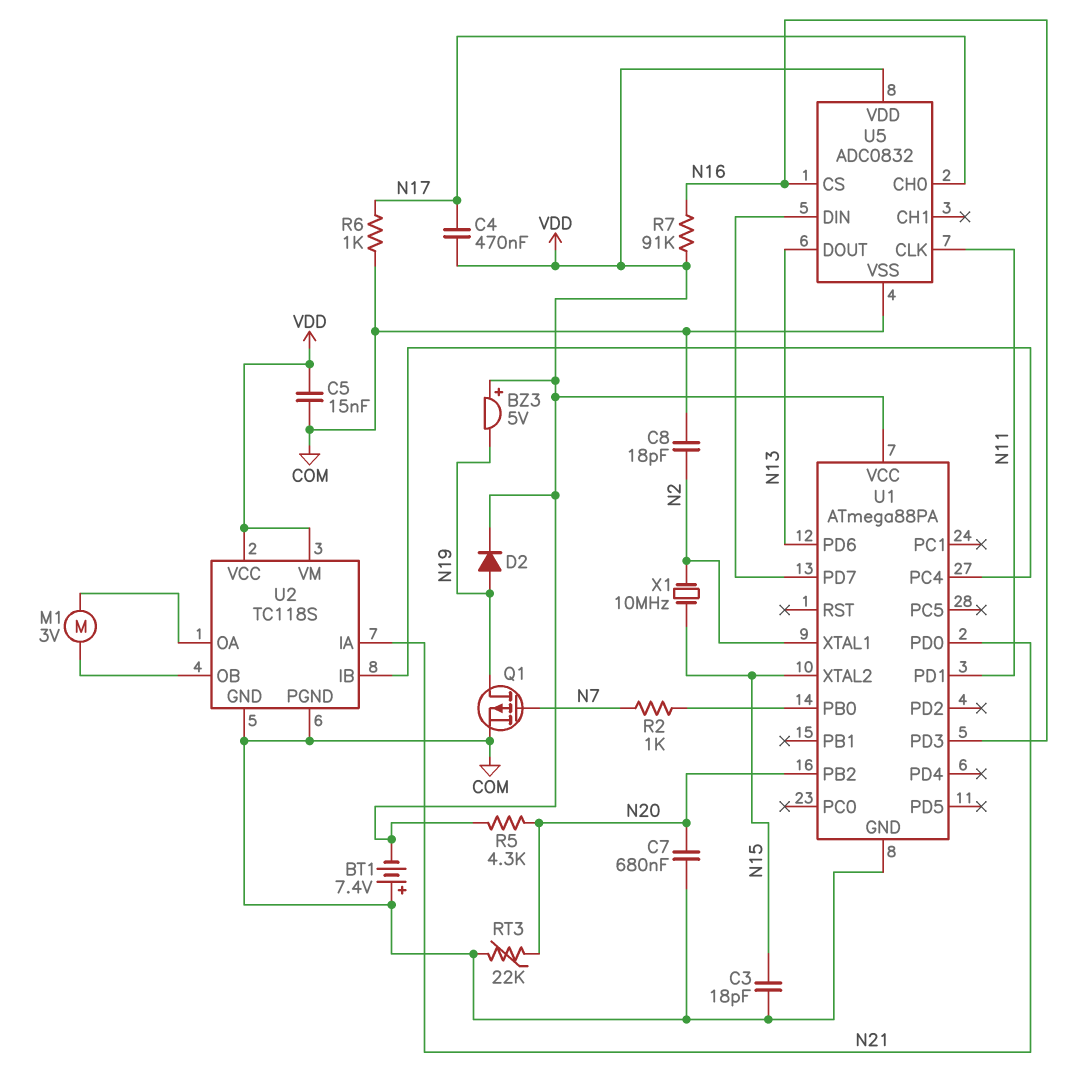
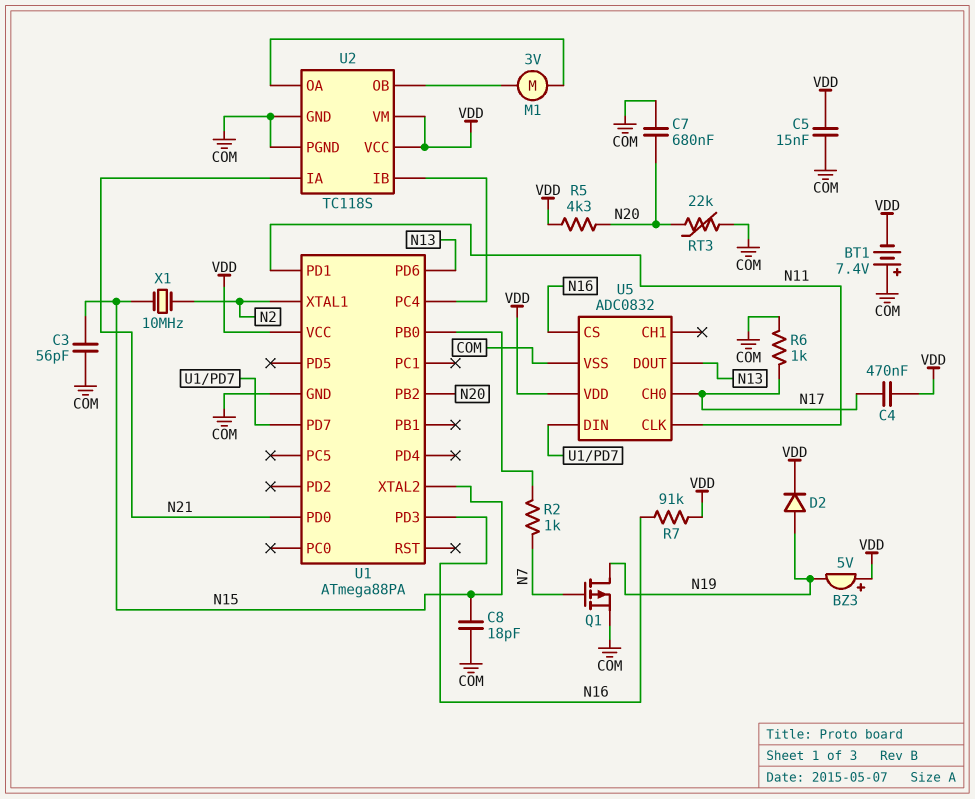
C3: 18pF (COM, N15) -> 56pF (COM, N15)
C8: 18pF (COM, N2) -> 18pF (COM, N15)

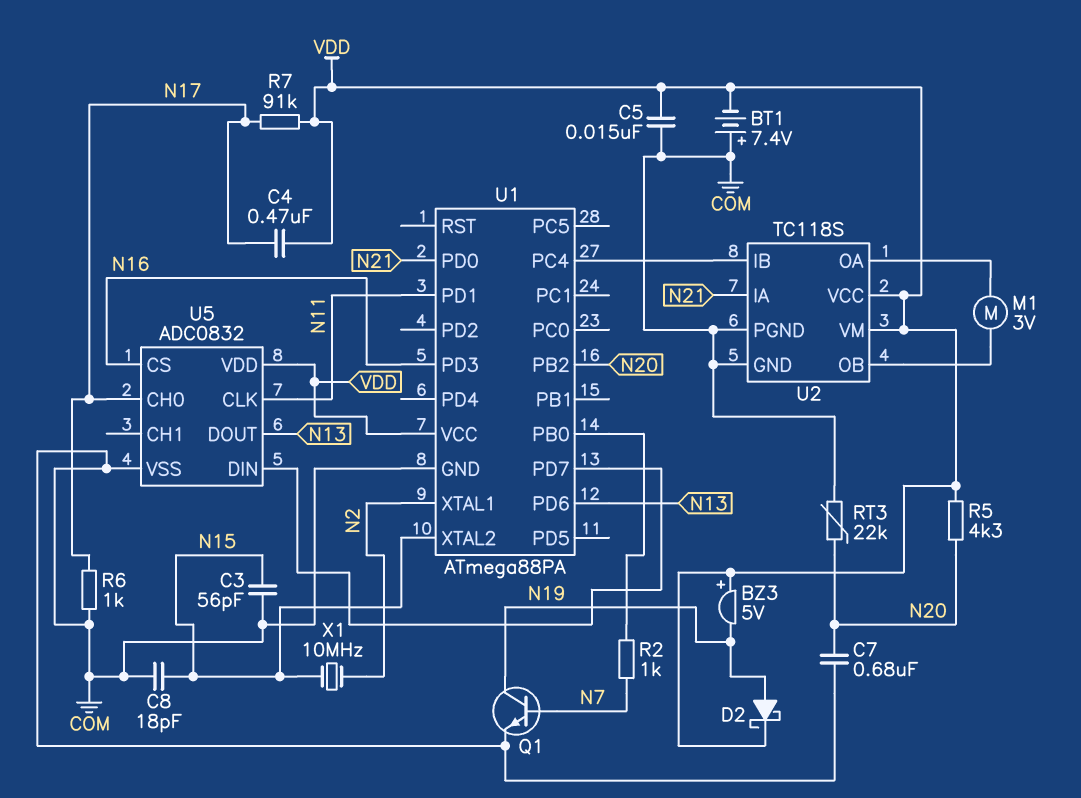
D2: diode (A N19, K VDD) -> schottky (A N19, K VDD)
Q1: PMOS (G N7, D N19, S COM) -> NPN (B N7, C N19, E COM)
R7: 91k (N16, VDD) -> 91k (N17, VDD)

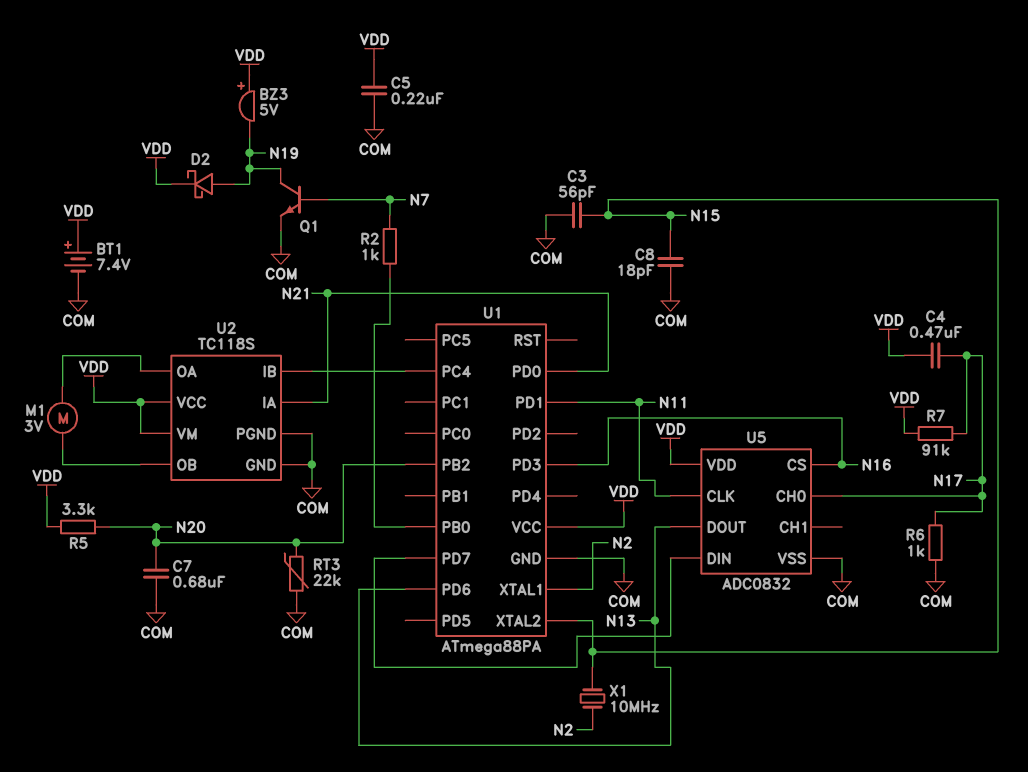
BT1: 7.4V (plus COM, minus VDD) -> 7.4V (plus VDD, minus COM)
C5: 15nF (COM, VDD) -> 220nF (COM, VDD)
R5: 4.3k (N20, VDD) -> 3.3k (N20, VDD)

